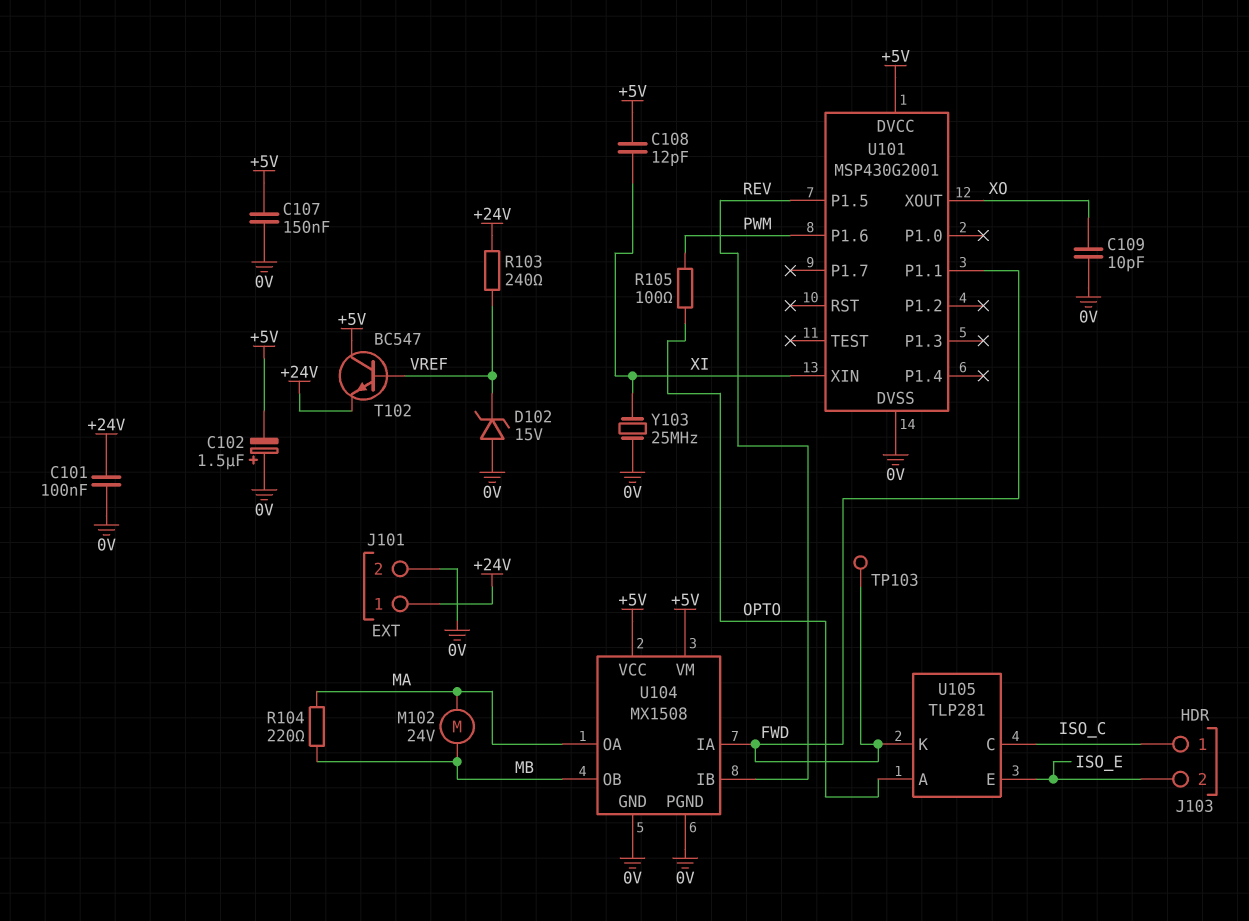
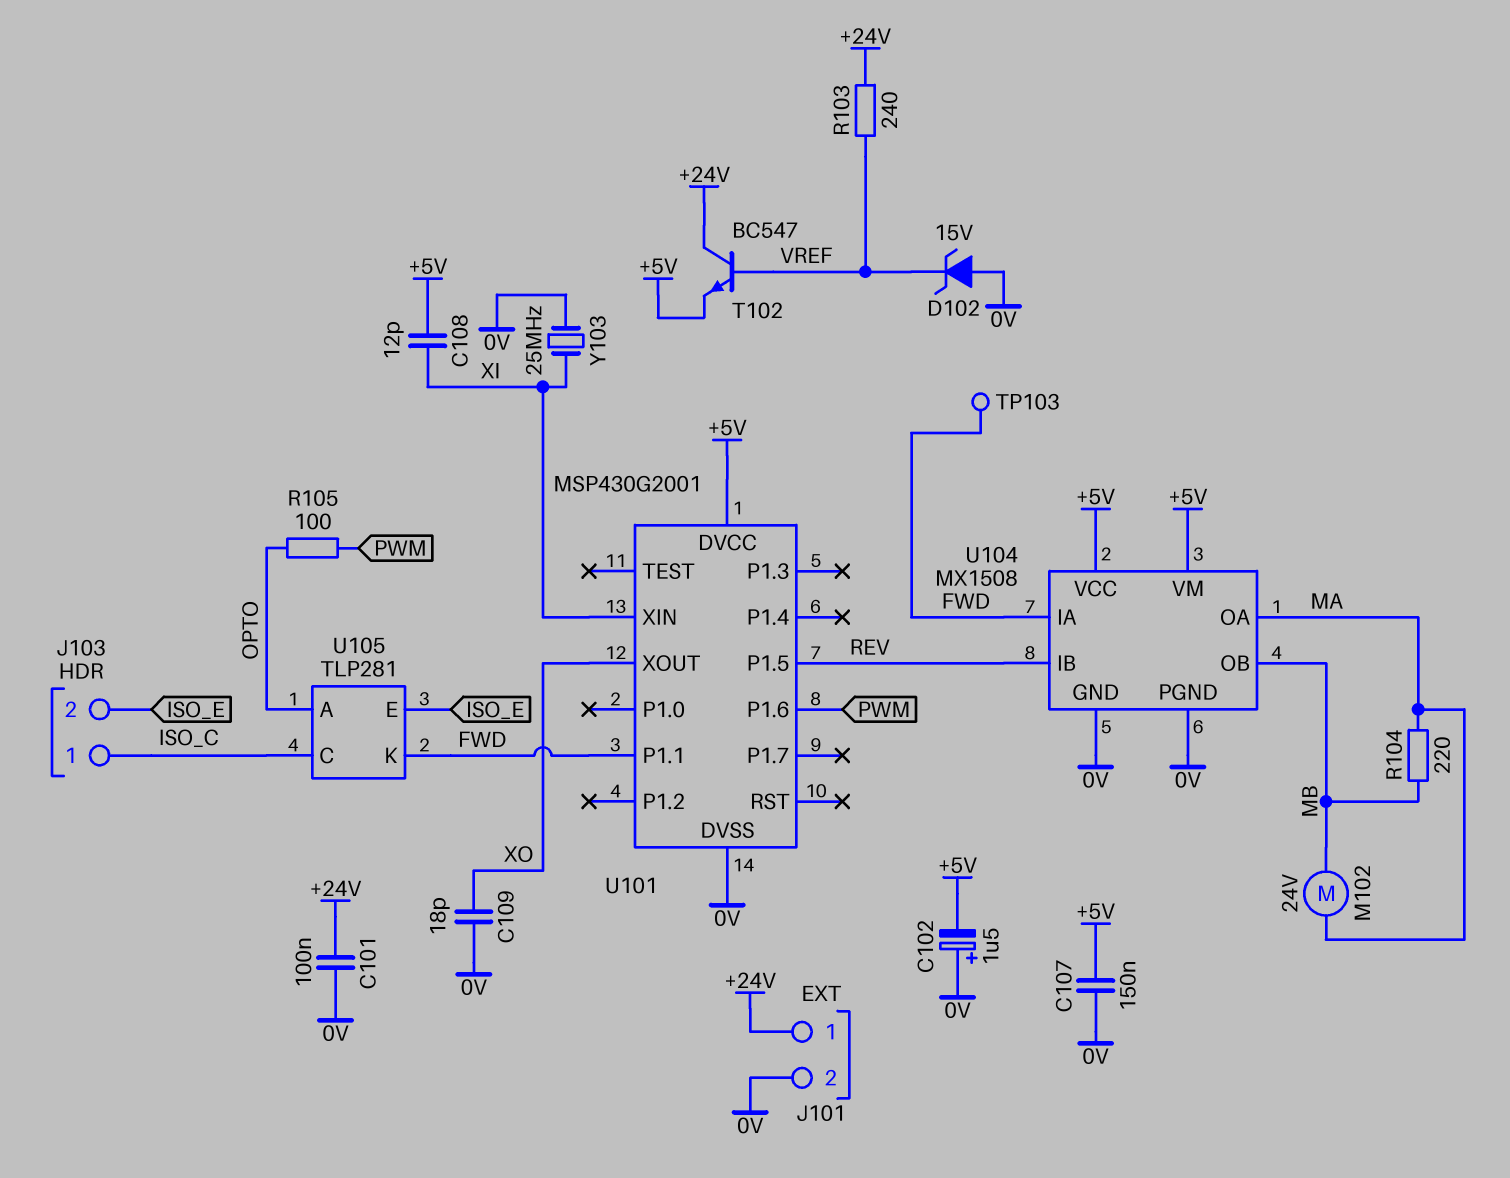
C109: 10pF (0V, XO) -> 18pF (0V, XO)
T102: NPN BC547 (B VREF, C +5V, E +24V) -> NPN BC547 (B VREF, C +24V, E +5V)

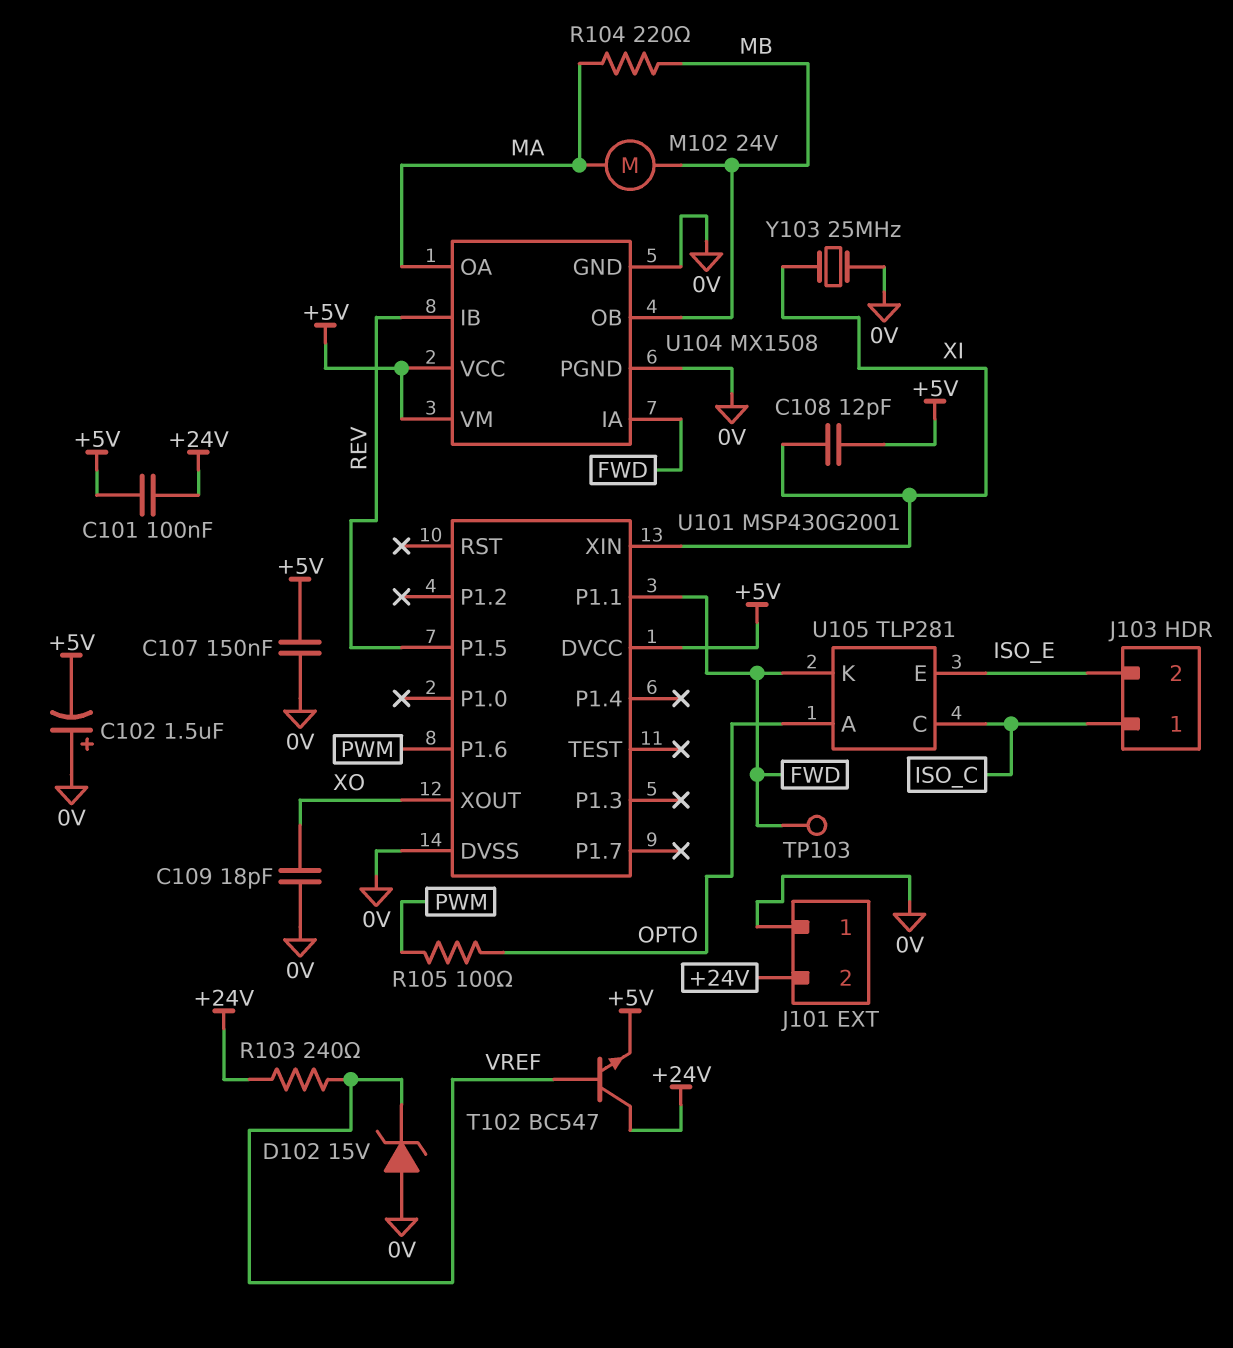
C101: 100nF (+24V, 0V) -> 100nF (+5V, +24V)
J101 pin 1: +24V -> 0V
J101 pin 2: 0V -> +24V

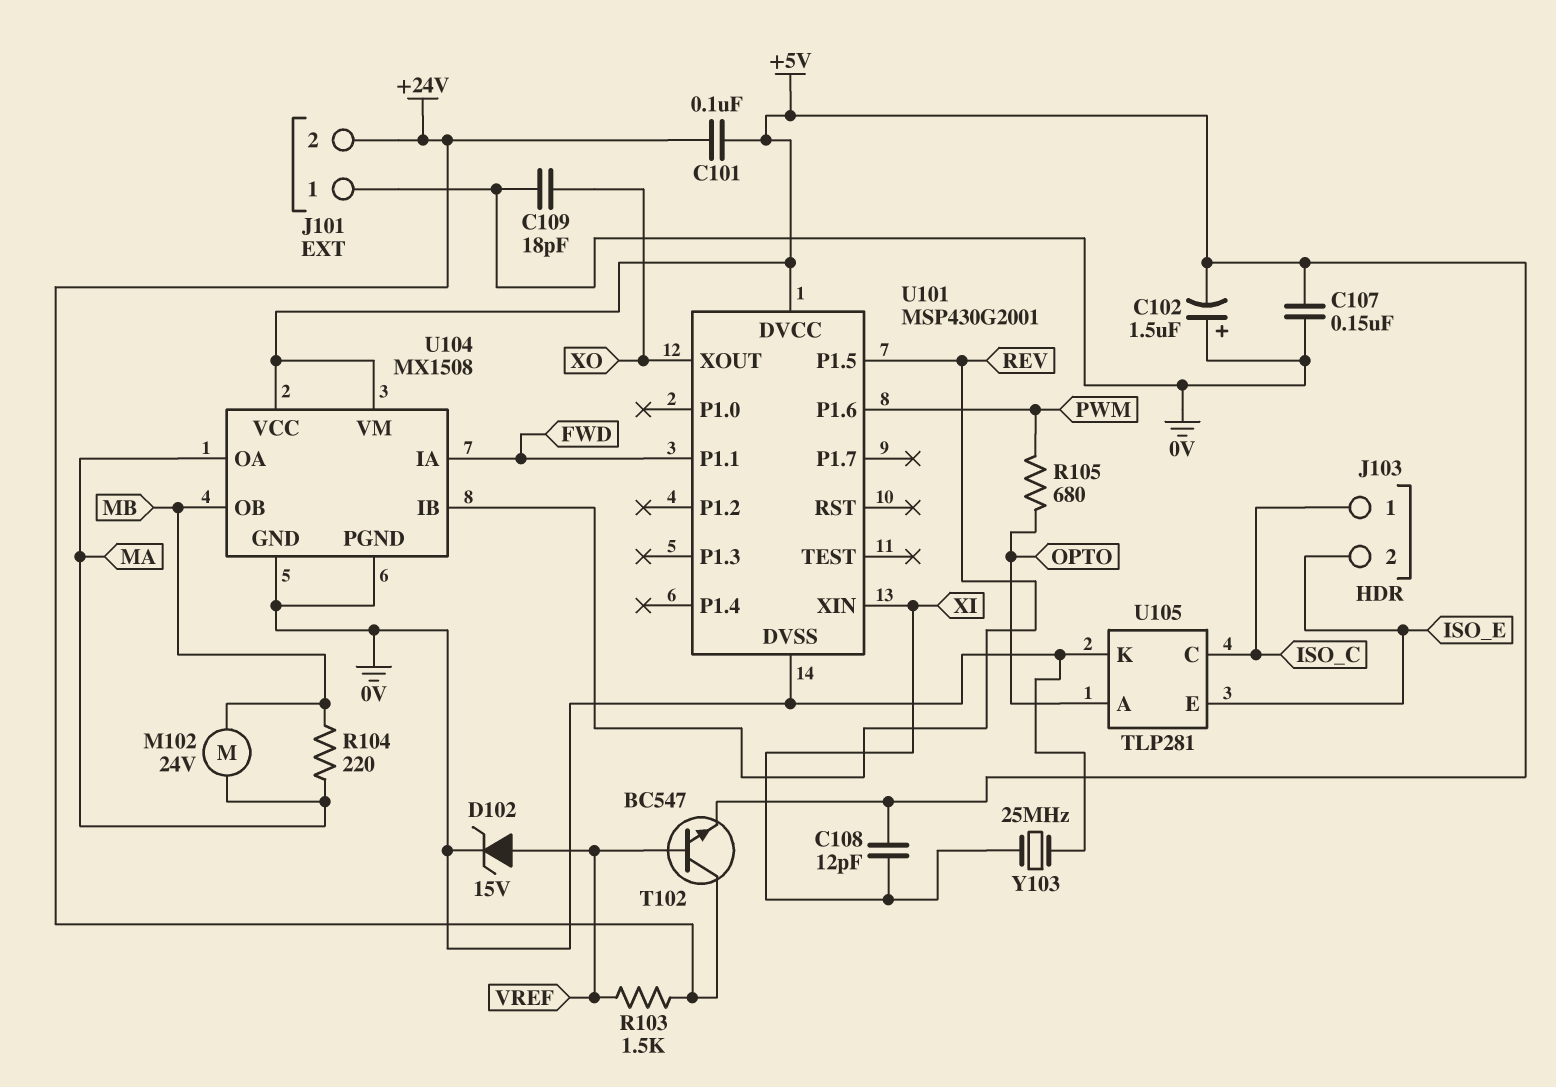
D102: zener 15V (A 0V, K VREF) -> zener 15V (A VREF, K 0V)
R103: 240 (+24V, VREF) -> 1.5k (+24V, VREF)
R105: 100 (OPTO, PWM) -> 680 (OPTO, PWM)
TP103: test point (FWD) -> none
U105 pin K: FWD -> 0V

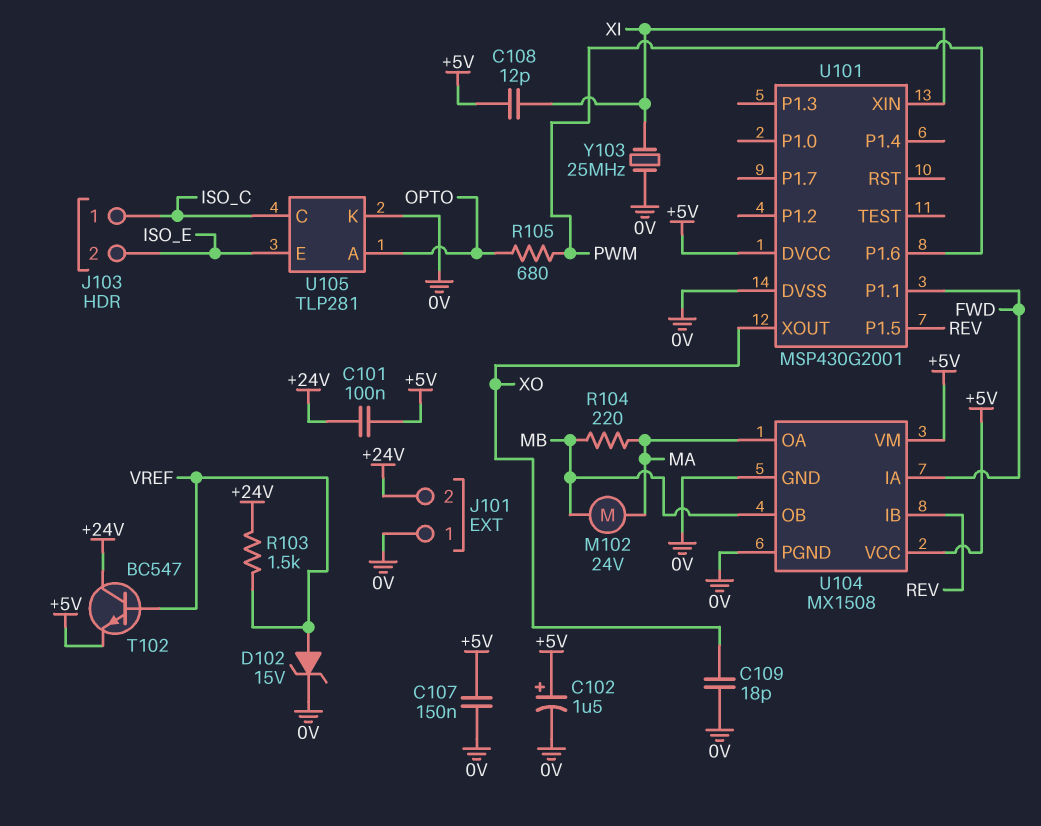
C102: 1.5uF (plus 0V, minus +5V) -> 1.5uF (plus +5V, minus 0V)

